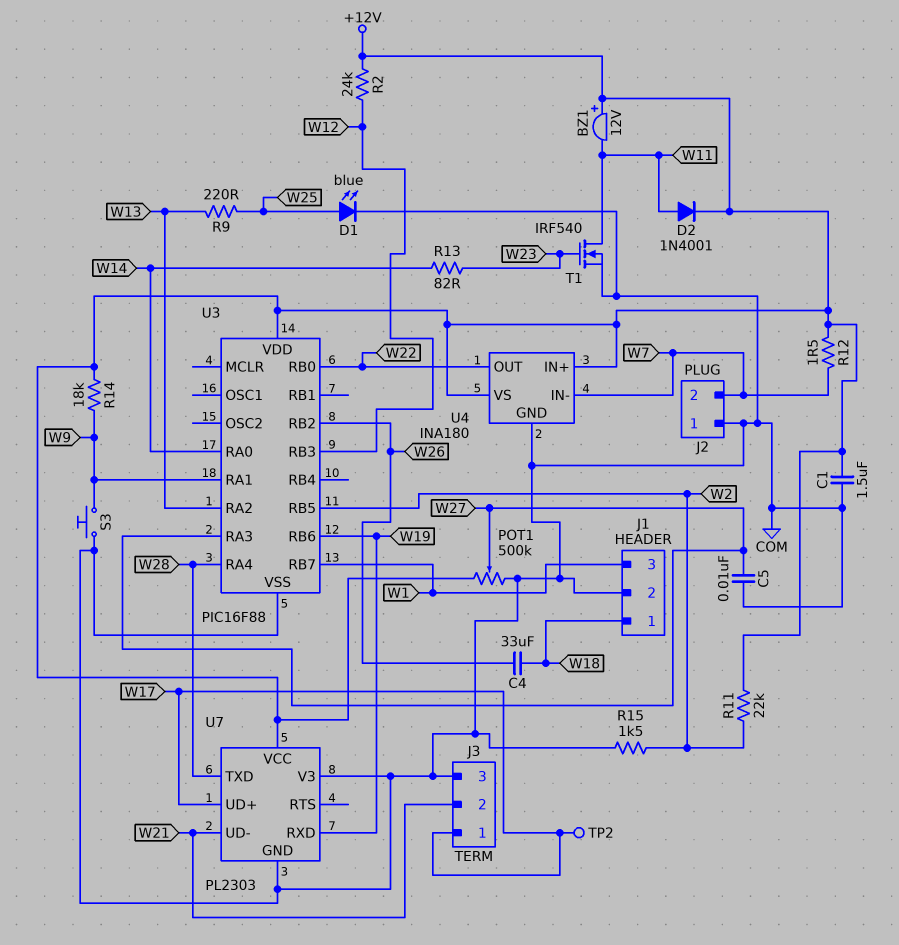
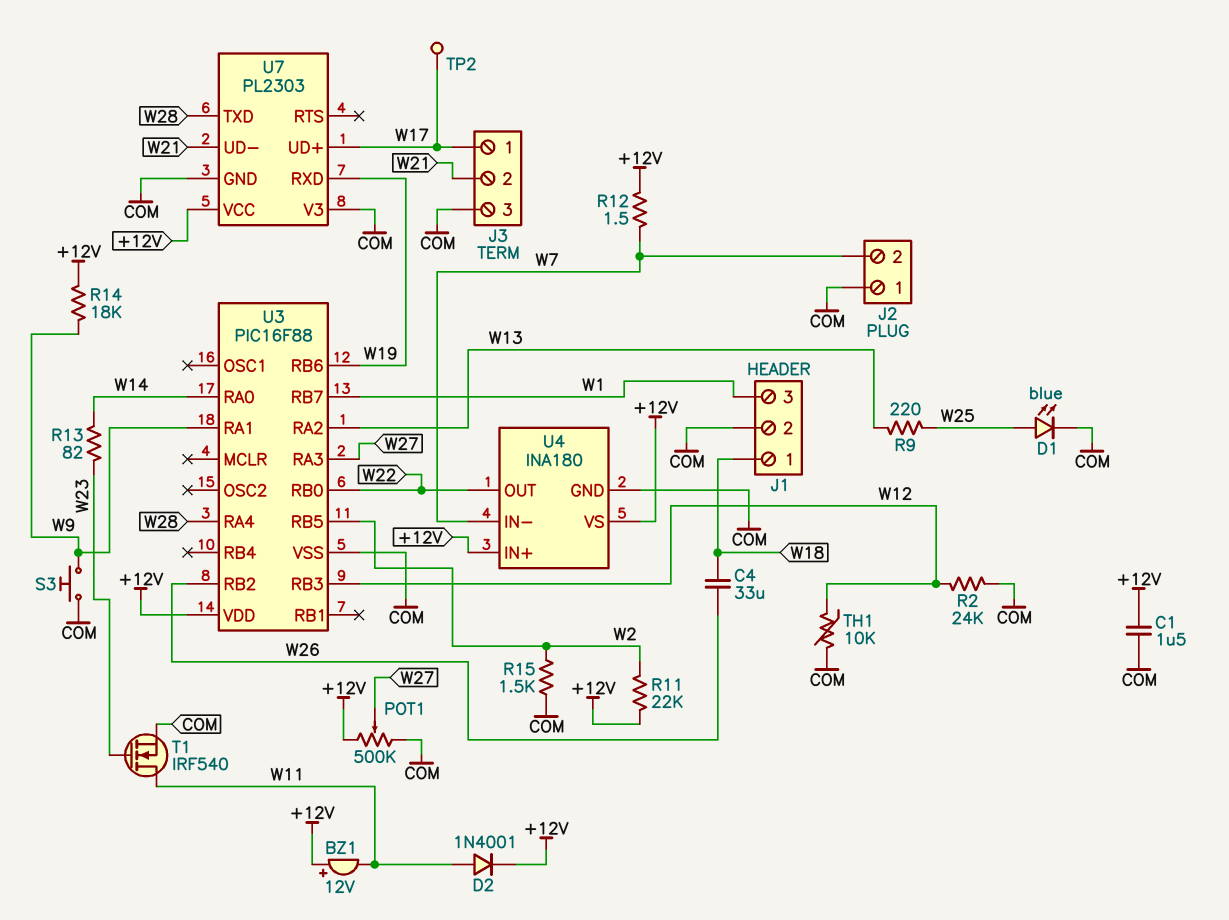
C5: 10nF (COM, W27) -> none
R2: 24k (+12V, W12) -> 24k (COM, W12)
TH1: none -> 10k (COM, W12)

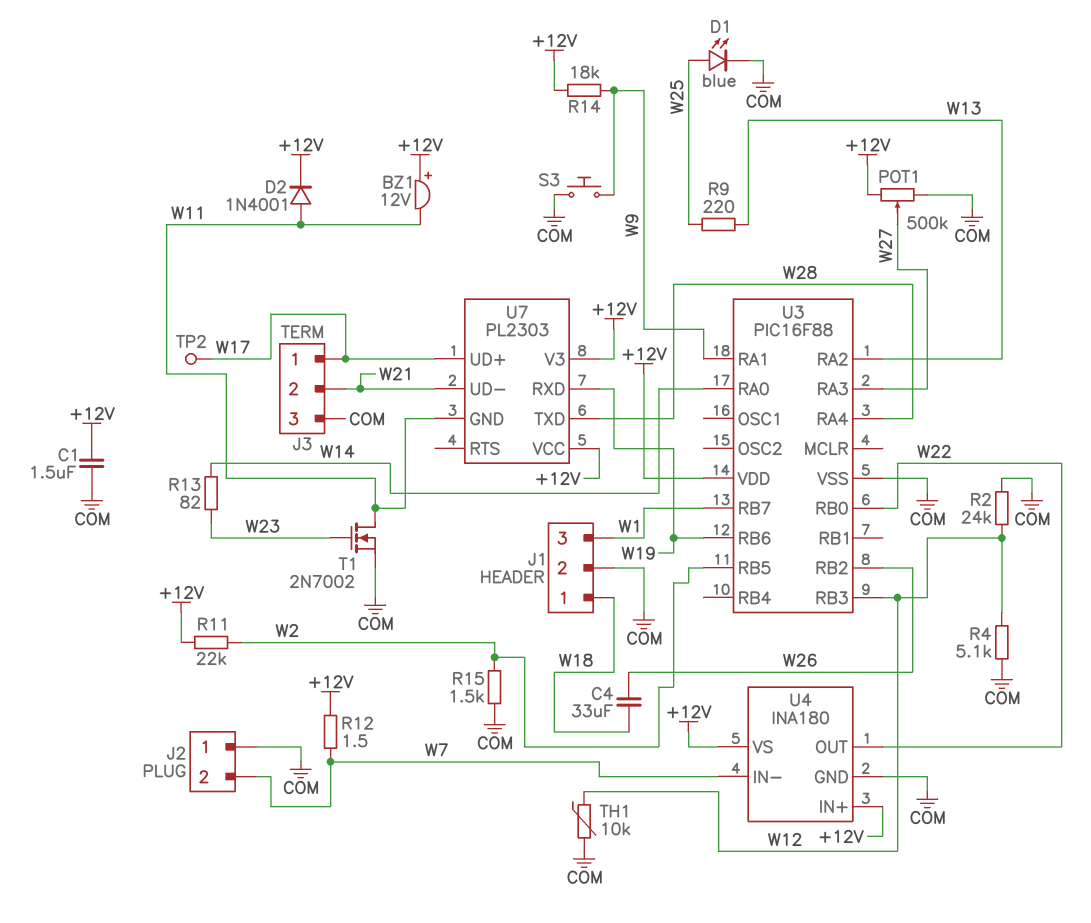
R4: none -> 5.1k (COM, W12)
T1: NMOS IRF540 (G W23, D W11, S COM) -> NMOS 2N7002 (G W23, D W11, S COM)
U7 pin GND: COM -> W11
U7 pin V3: COM -> +12V

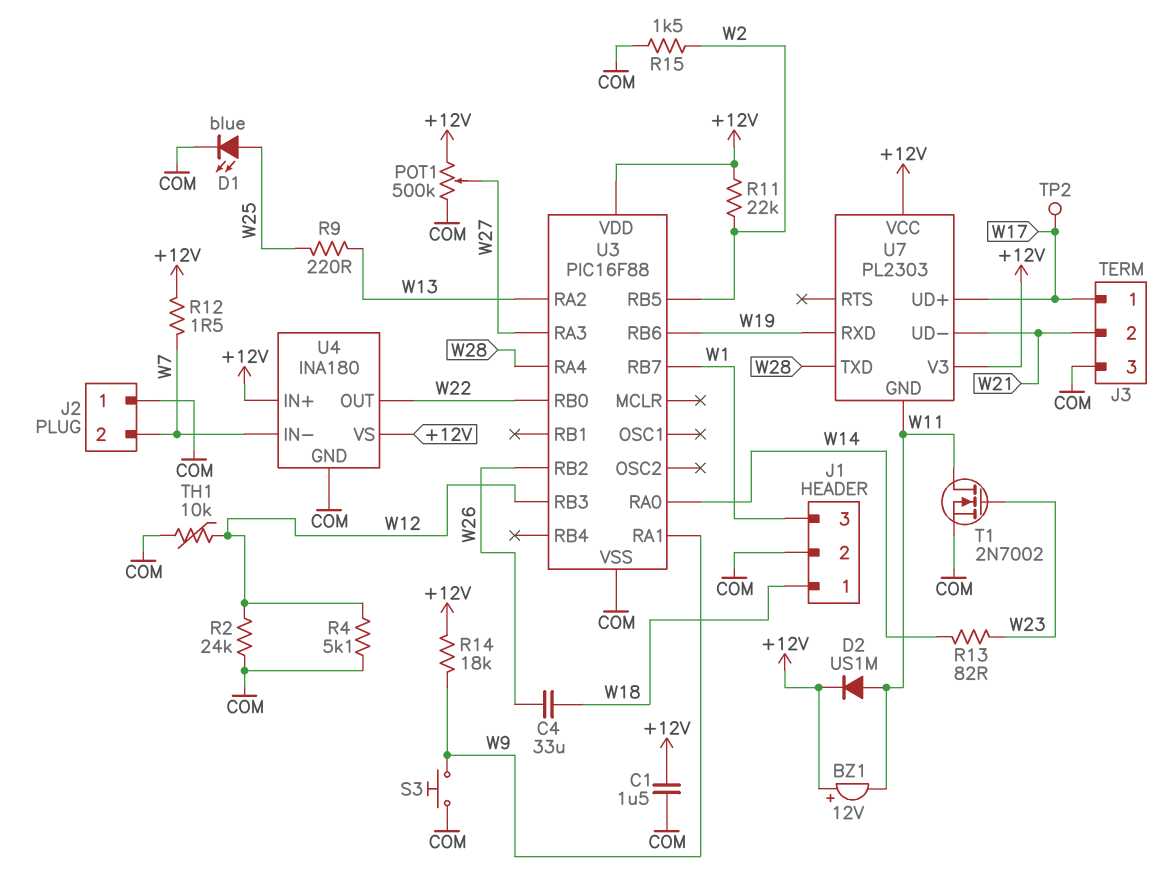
D2: diode 1N4001 (A W11, K +12V) -> diode US1M (A W11, K +12V)

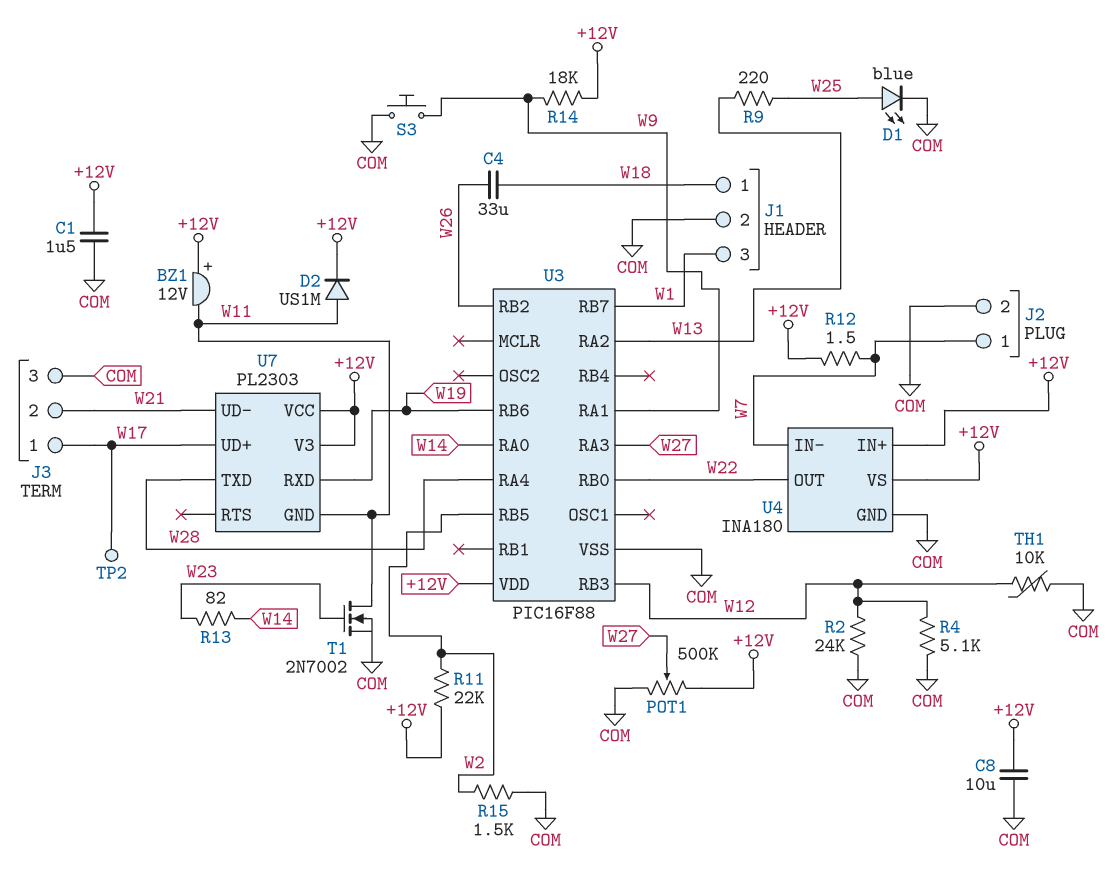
C8: none -> 10uF (+12V, COM)
J2 pin 1: COM -> W7
J2 pin 2: W7 -> COM

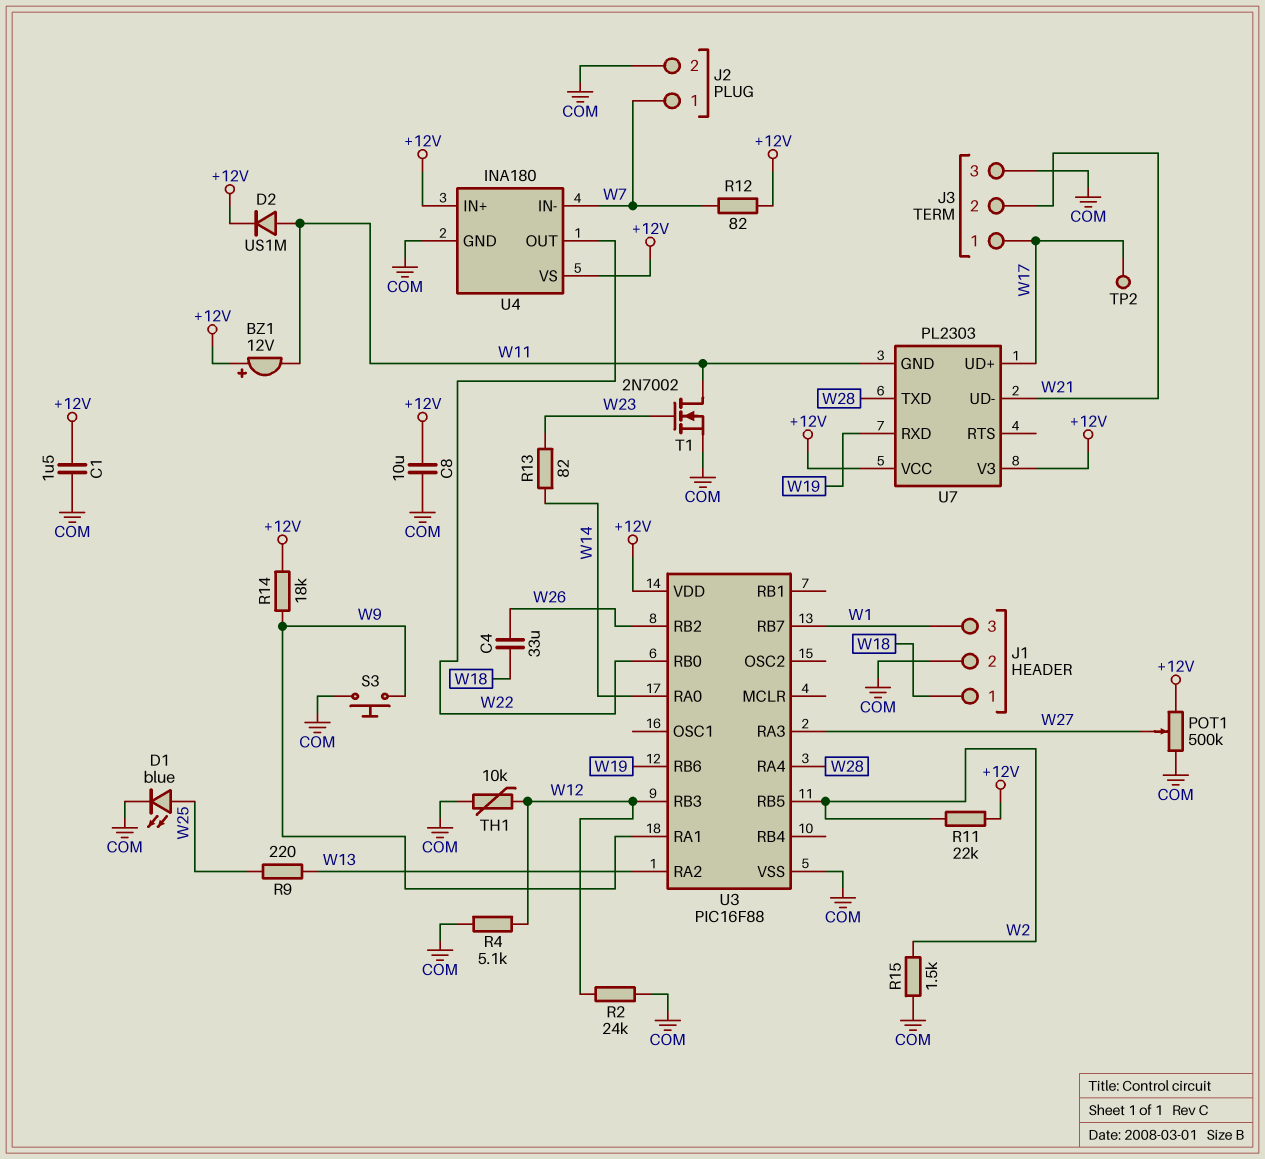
R12: 1.5 (+12V, W7) -> 82 (+12V, W7)

